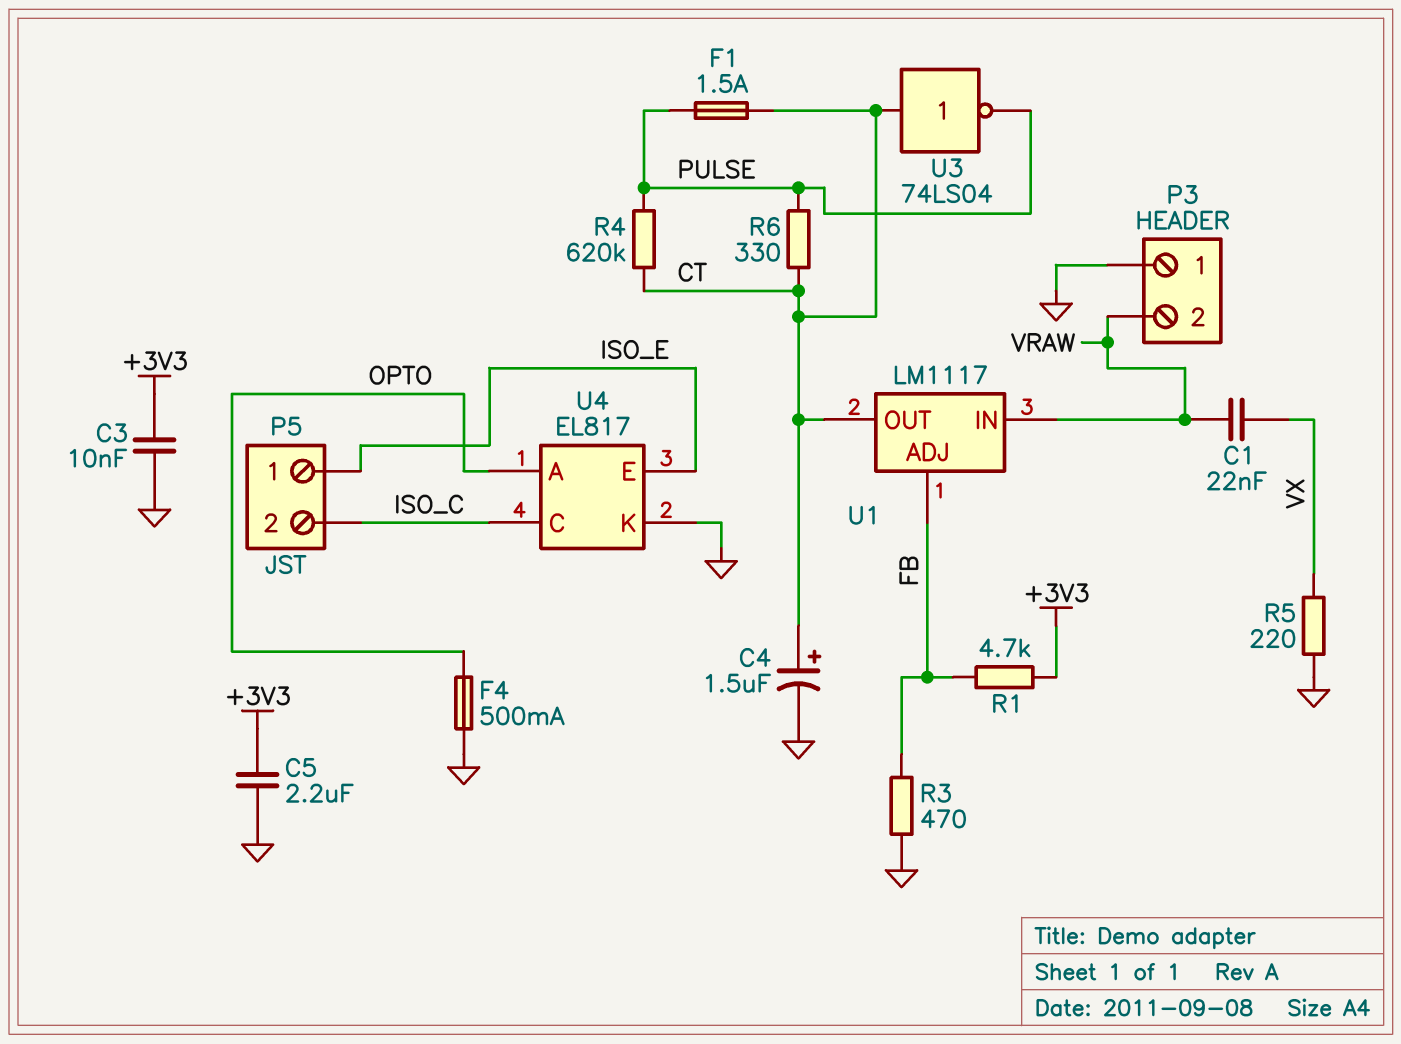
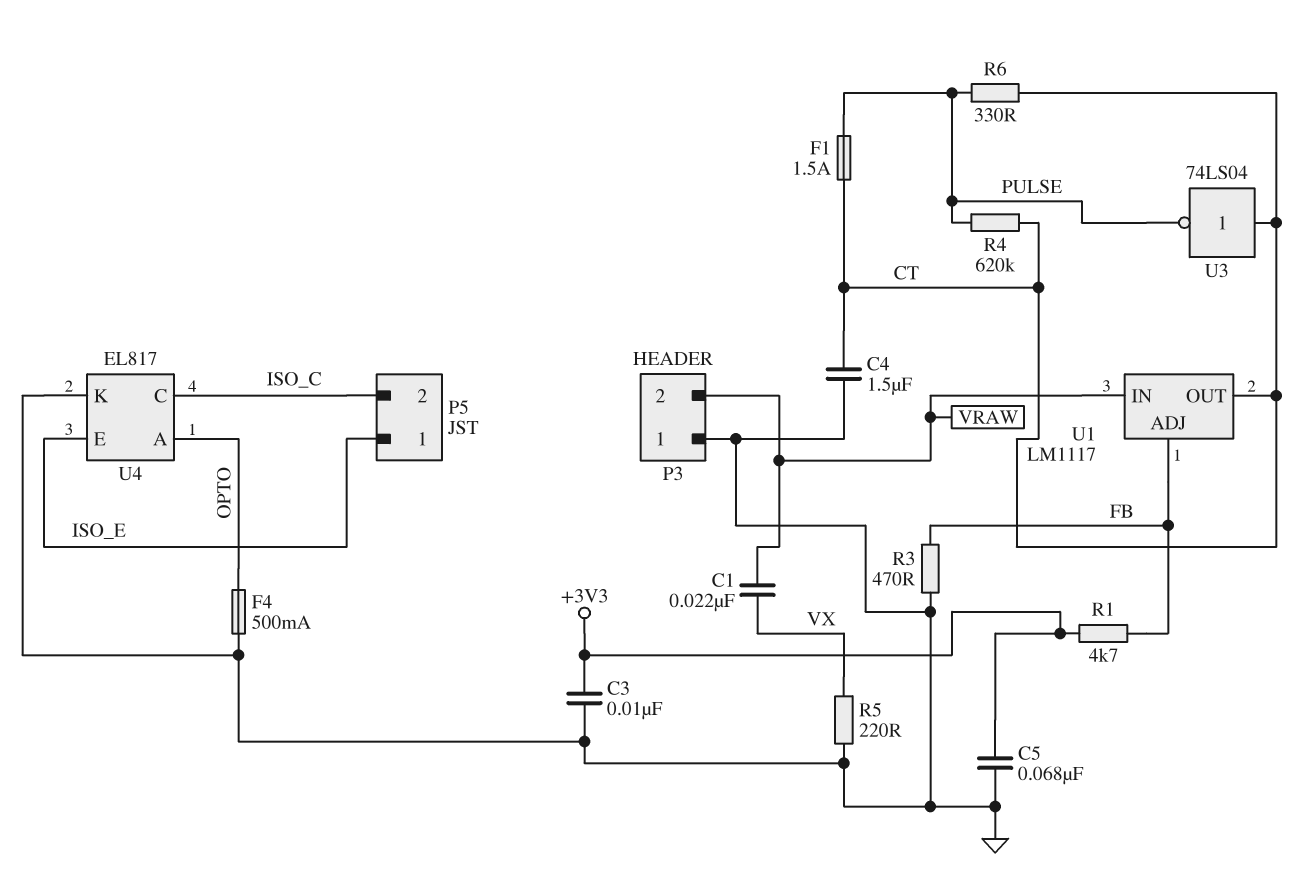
C4: 1.5uF (plus CT, minus GND) -> 1.5uF (CT, GND)
C5: 2.2uF (+3V3, GND) -> 68nF (+3V3, GND)

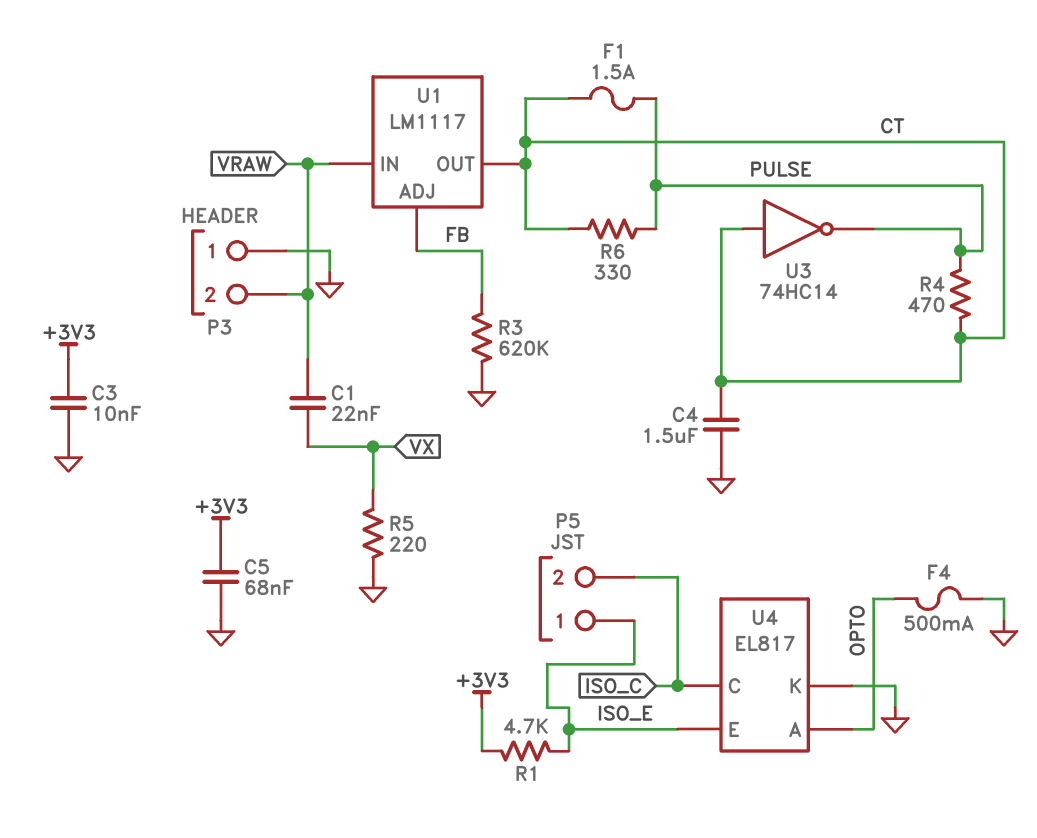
R1: 4.7k (+3V3, FB) -> 4.7k (+3V3, ISO_E)
R3: 470 (FB, GND) -> 620k (FB, GND)
R4: 620k (CT, PULSE) -> 470 (CT, PULSE)
U3: NOT 74LS04 (in CT, out PULSE) -> NOT 74HC14 (in CT, out PULSE)

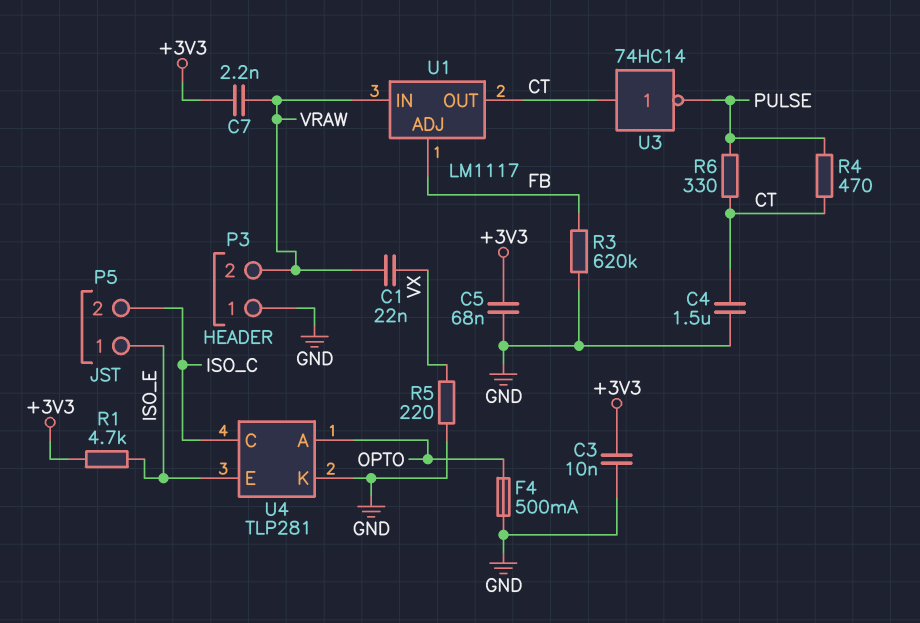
C7: none -> 2.2nF (+3V3, VRAW)
F1: 1.5A (CT, PULSE) -> none
U4: EL817 -> TLP281

